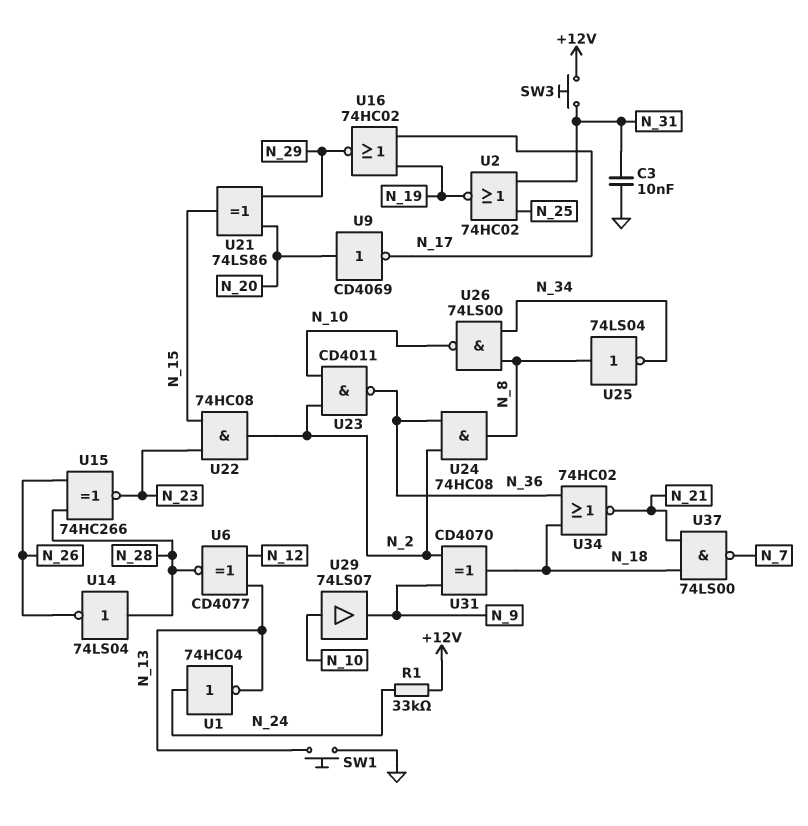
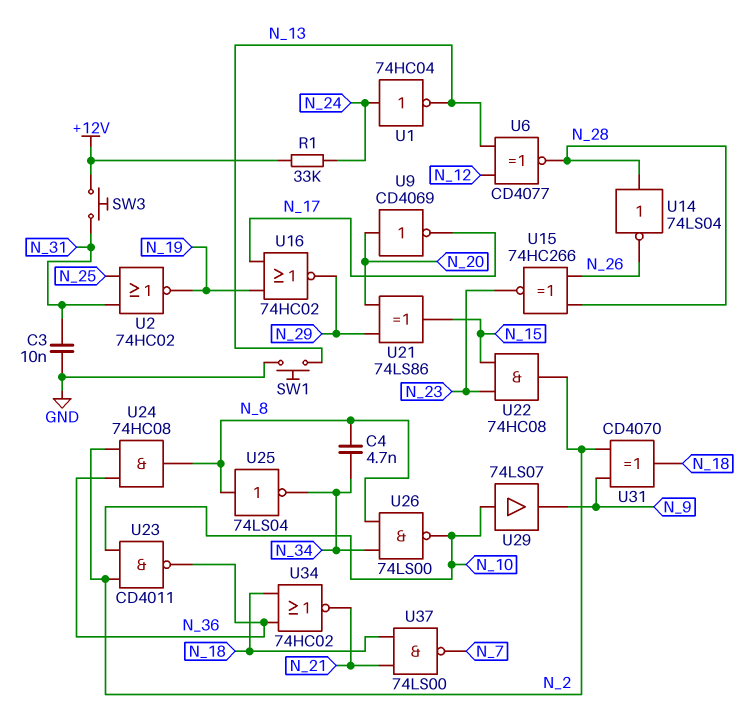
C4: none -> 4.7nF (N_8, N_34)

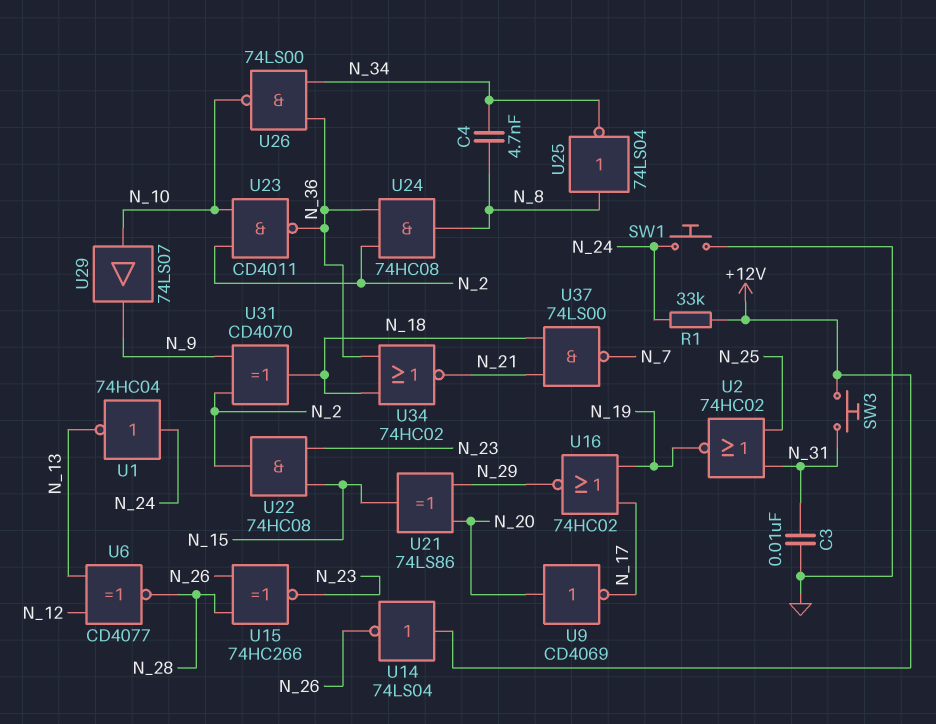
SW1: button (GND, N_13) -> button (GND, N_24)
U14: NOT 74LS04 (in N_28, out N_26) -> NOT 74LS04 (in +12V, out N_26)
U26: NAND 74LS00 (in N_8, in N_34, out N_10) -> NAND 74LS00 (in N_34, in N_36, out N_10)

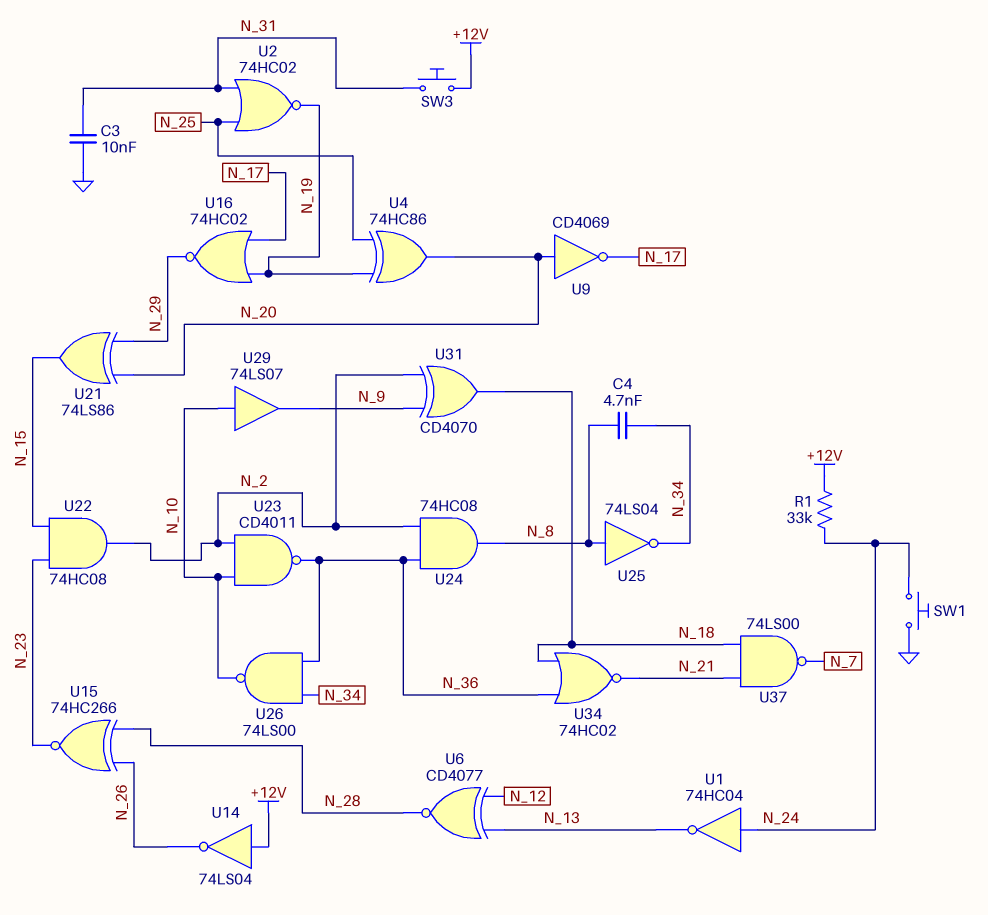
U4: none -> XOR 74HC86 (in N_19, in N_25, out N_20)

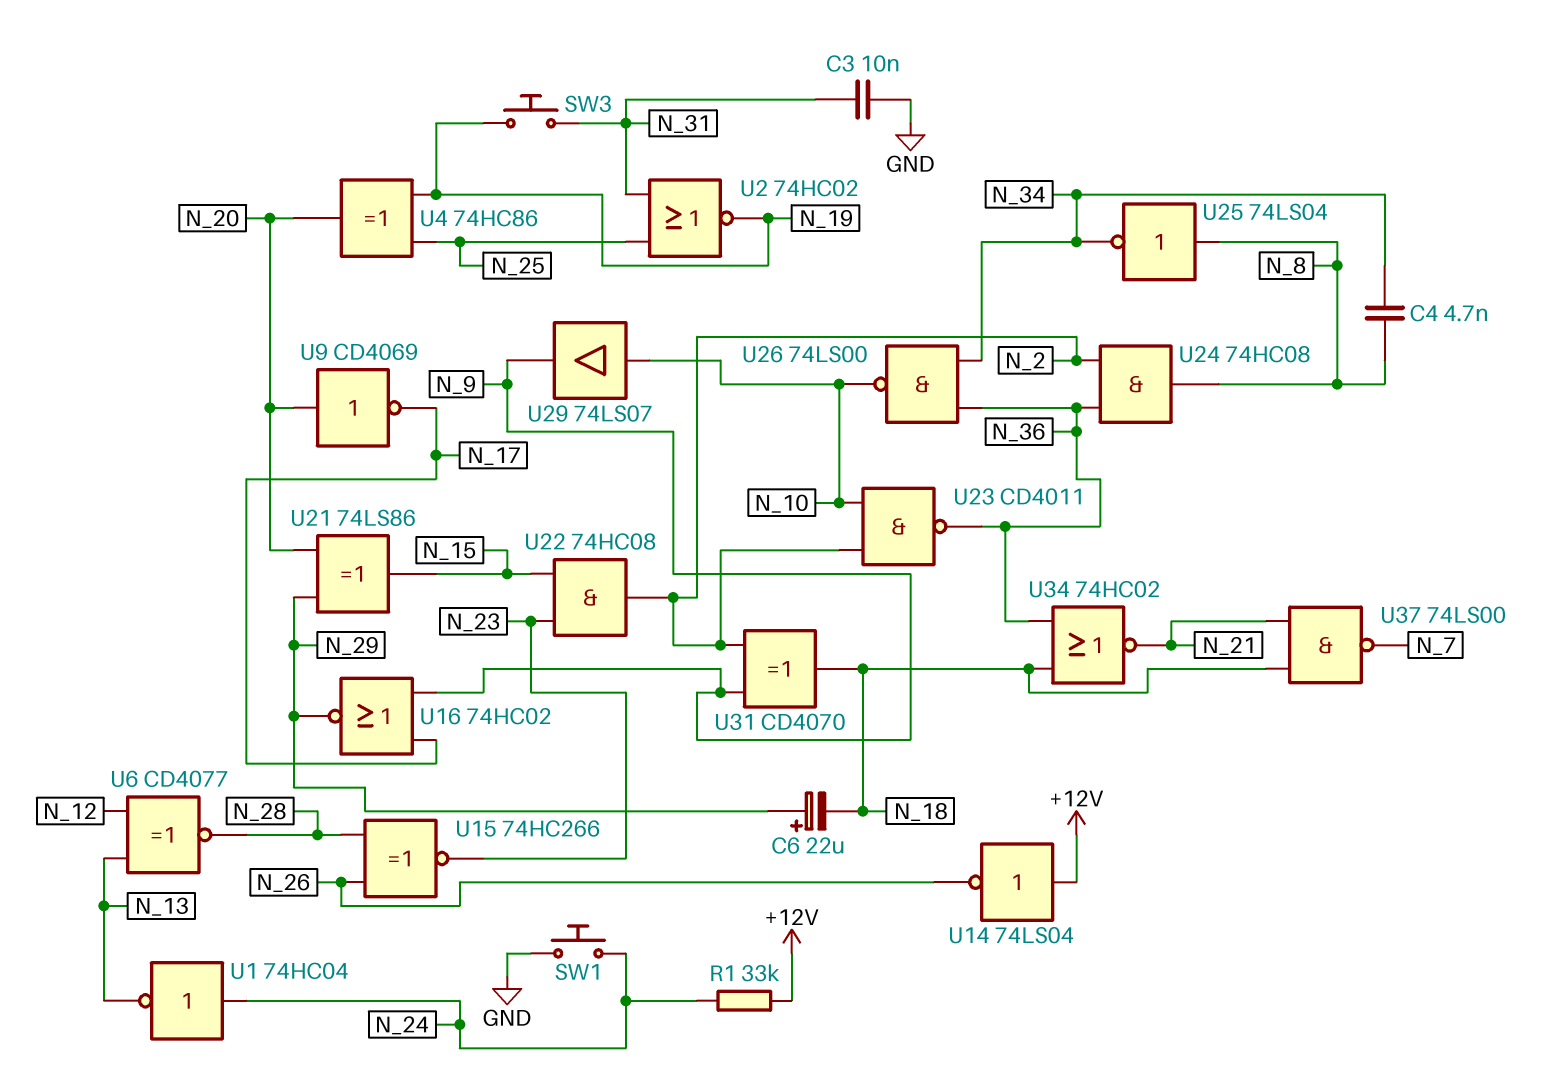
C6: none -> 22uF (plus N_29, minus N_18)
SW3: button (+12V, N_31) -> button (N_19, N_31)
U16: NOR 74HC02 (in N_17, in N_19, out N_29) -> NOR 74HC02 (in N_9, in N_17, out N_29)

